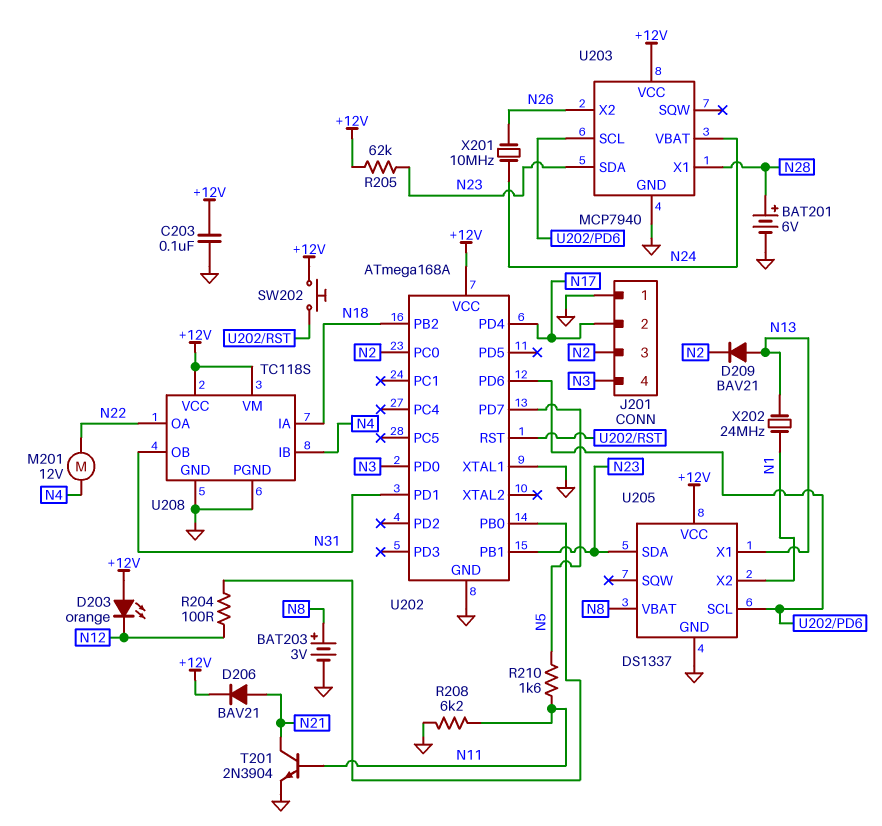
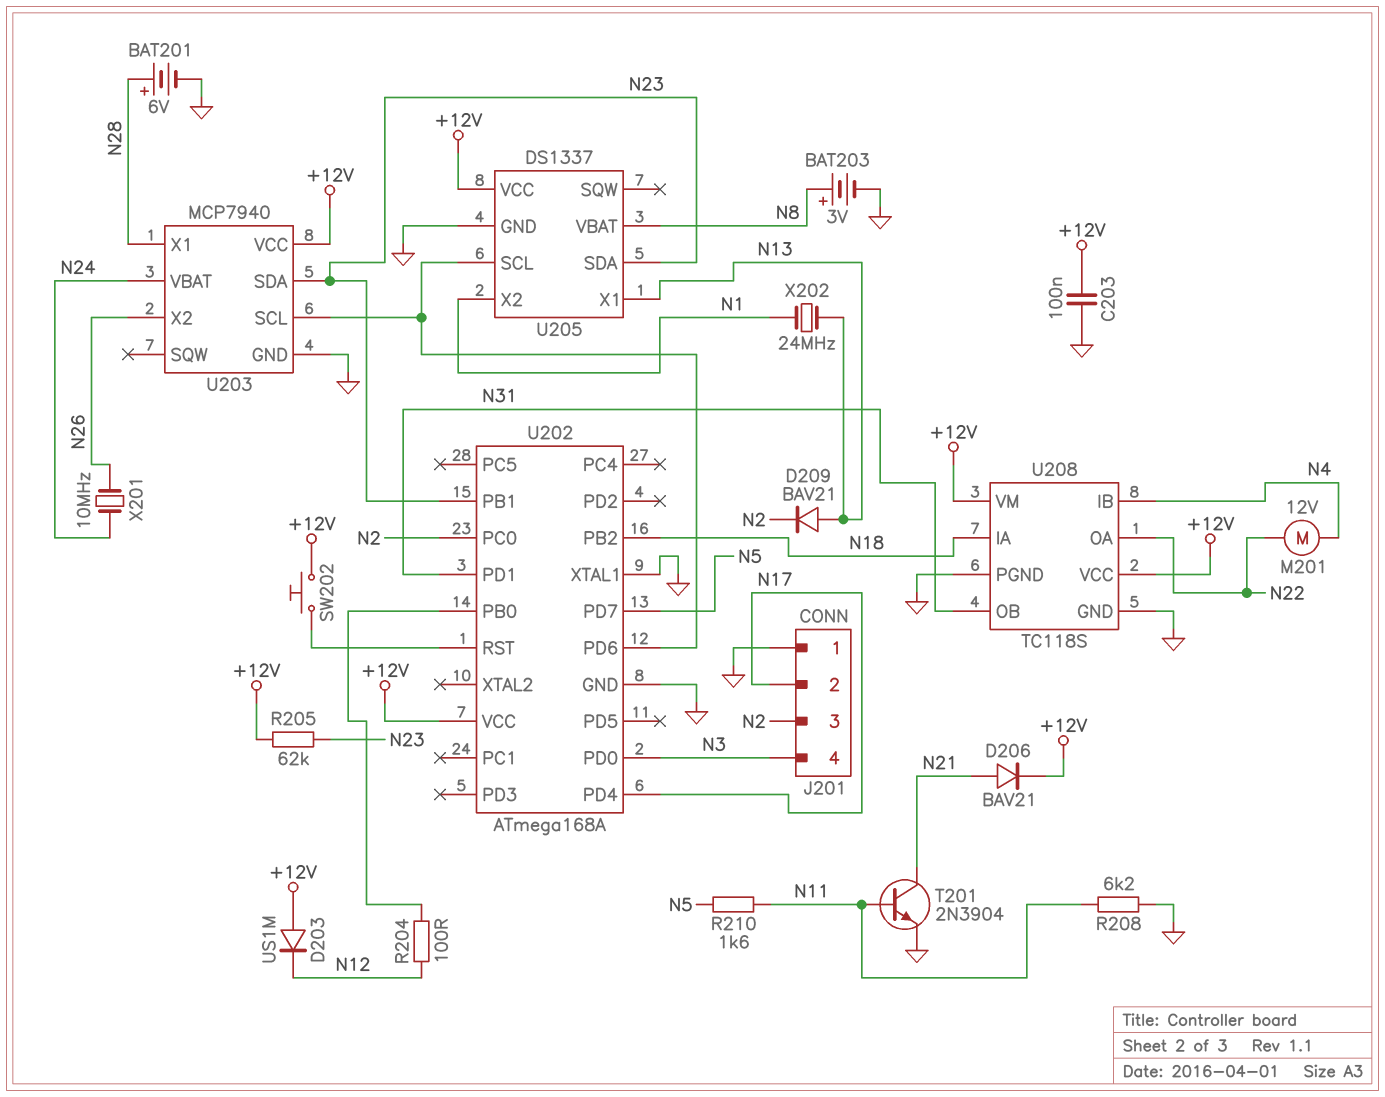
D203: LED orange (A +12V, K N12) -> diode US1M (A +12V, K N12)

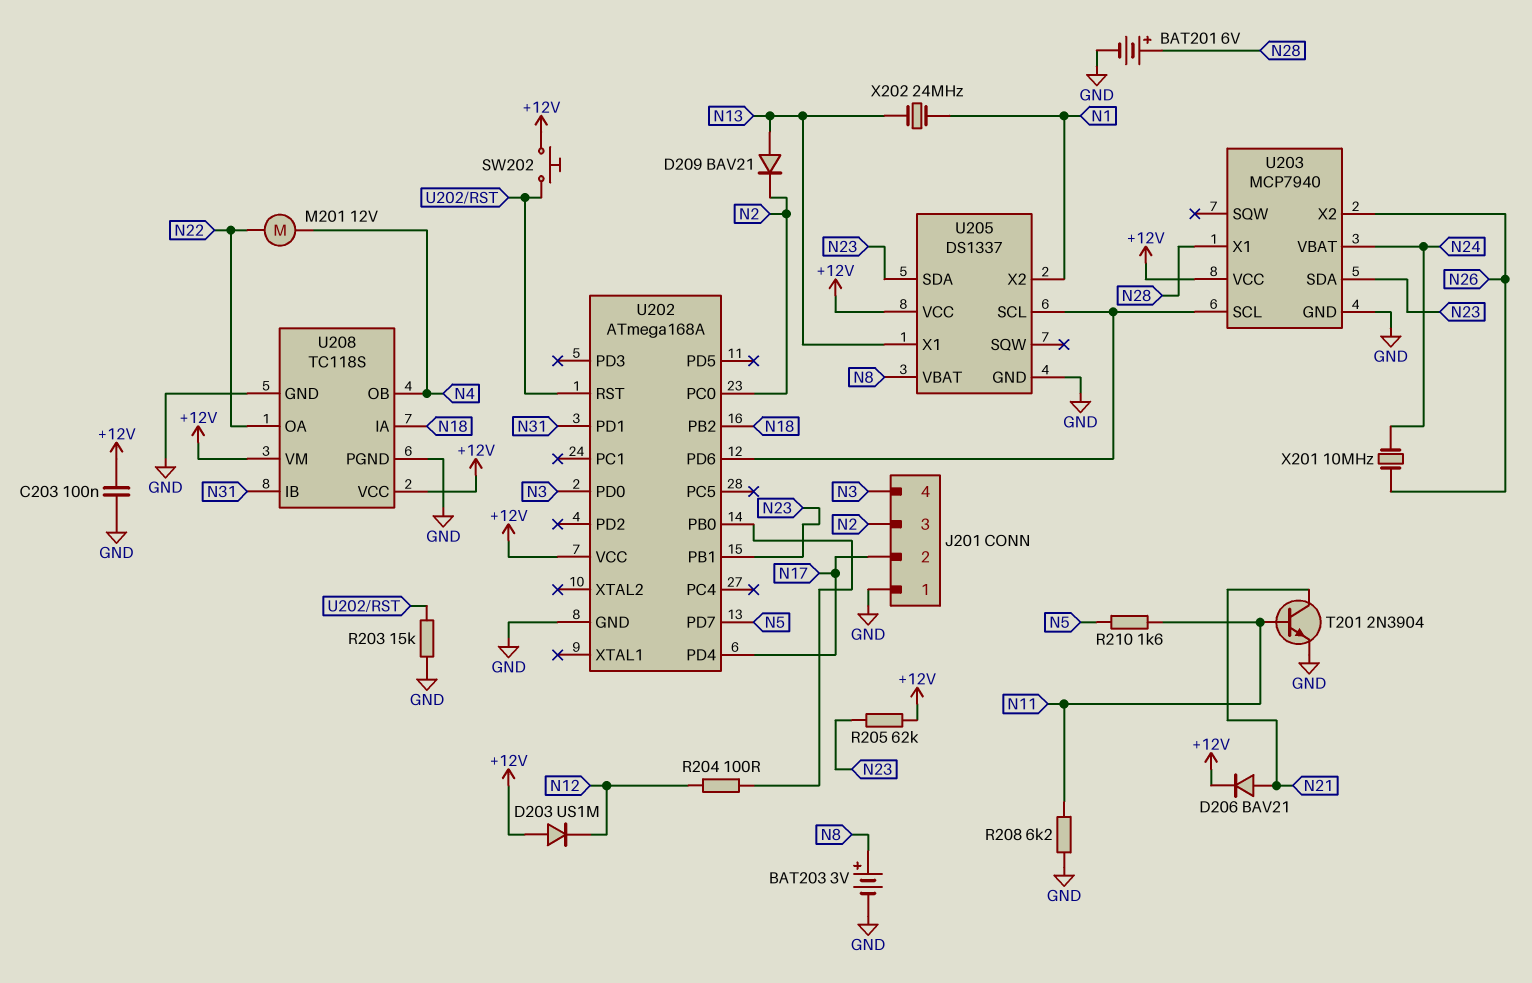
R203: none -> 15k (GND, U202/RST)
U202 pin XTAL1: GND -> none
U208 pin IB: N4 -> N31
U208 pin OB: N31 -> N4

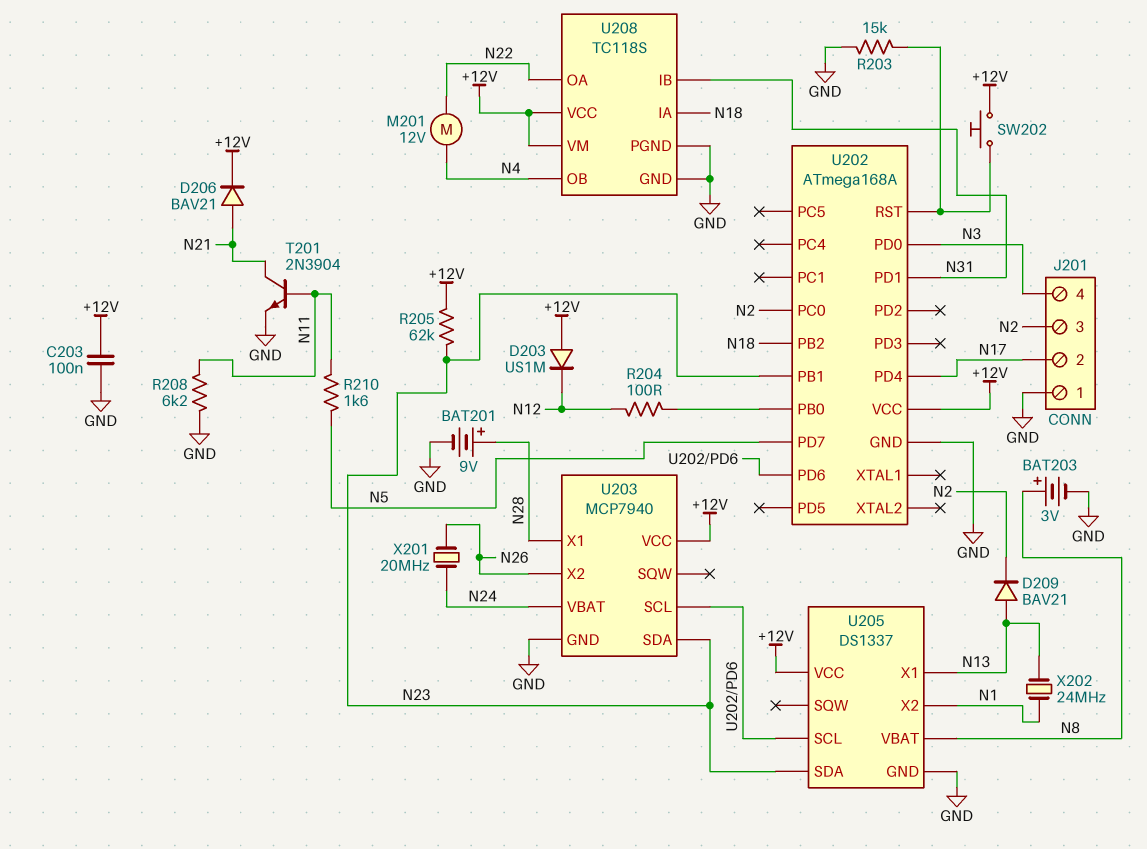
BAT201: 6V (plus N28, minus GND) -> 9V (plus N28, minus GND)
X201: 10MHz (N24, N26) -> 20MHz (N24, N26)

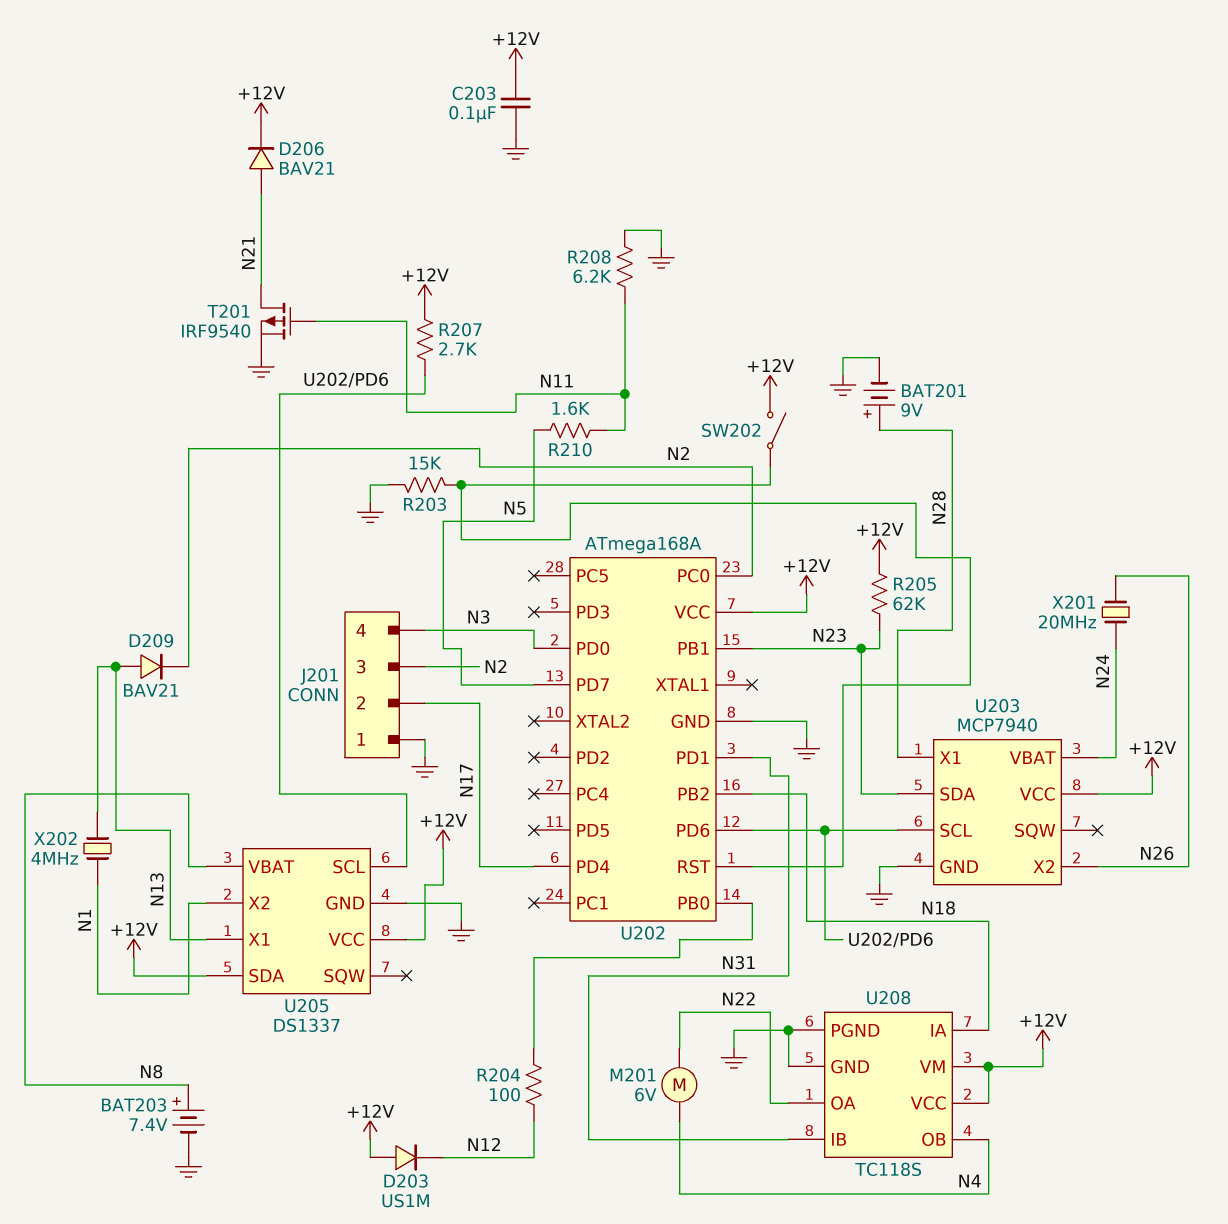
BAT203: 3V (plus N8, minus GND) -> 7.4V (plus N8, minus GND)
M201: motor 12V (N4, N22) -> motor 6V (N4, N22)
R207: none -> 2.7k (+12V, U202/PD6)
SW202: button (+12V, U202/RST) -> switch (+12V, U202/RST)
T201: NPN 2N3904 (B N11, C N21, E GND) -> PMOS IRF9540 (G N11, D N21, S GND)
U205 pin SDA: N23 -> +12V
X202: 24MHz (N1, N13) -> 4MHz (N1, N13)

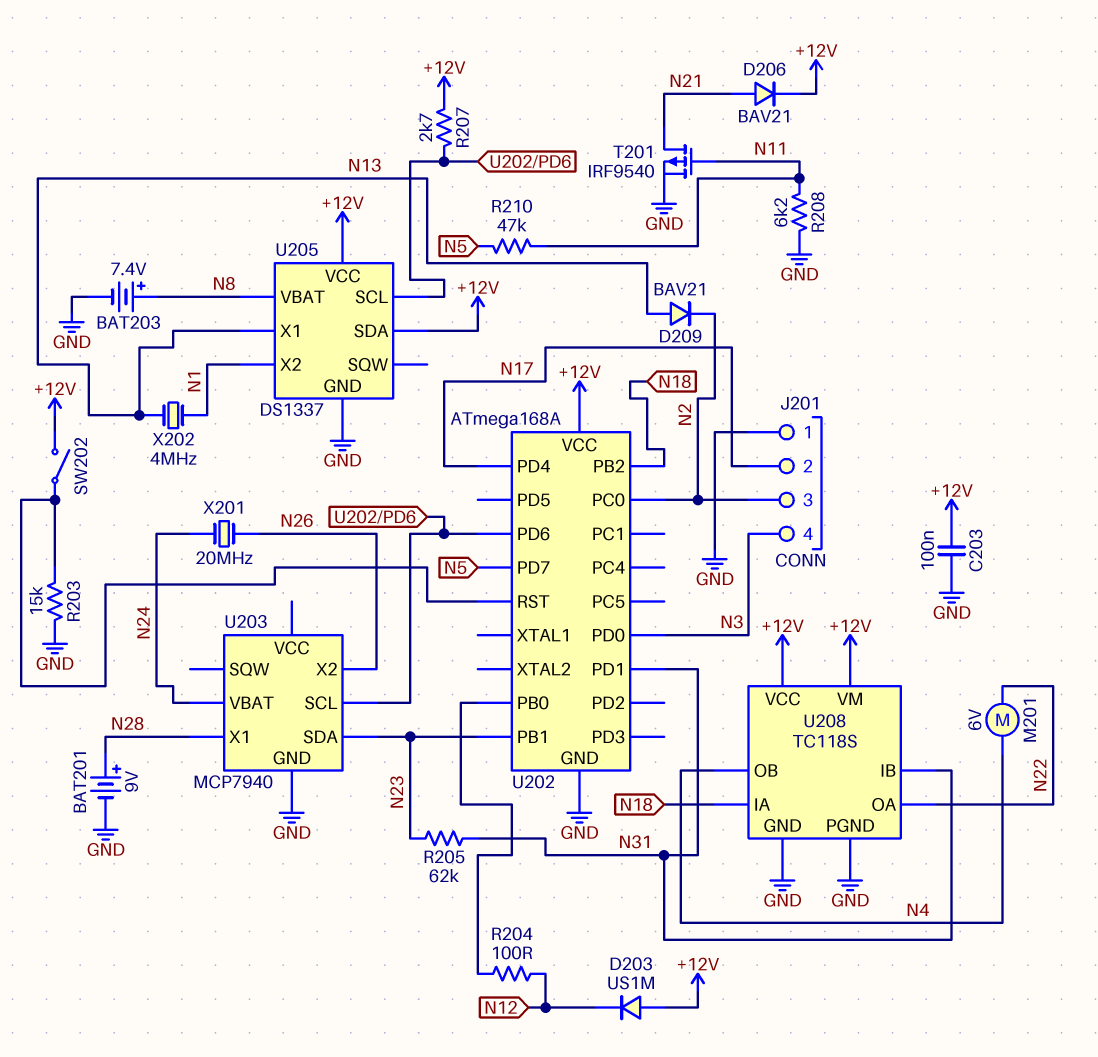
R205: 62k (+12V, N23) -> 62k (N23, N31)
R210: 1.6k (N5, N11) -> 47k (N5, N11)
U203 pin VCC: +12V -> none

